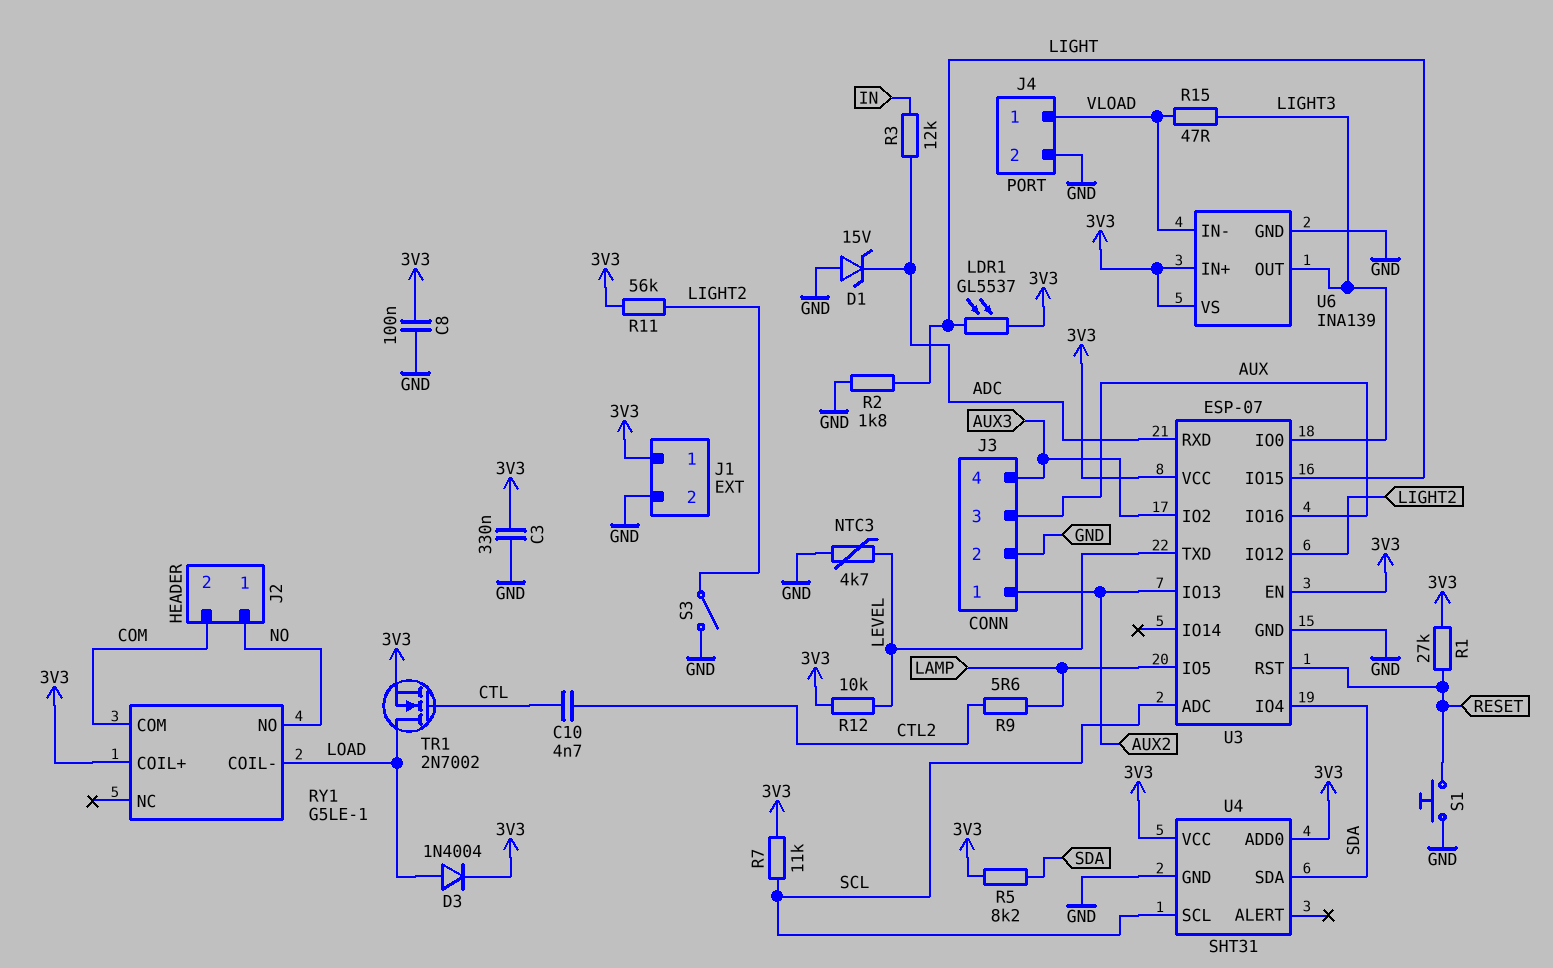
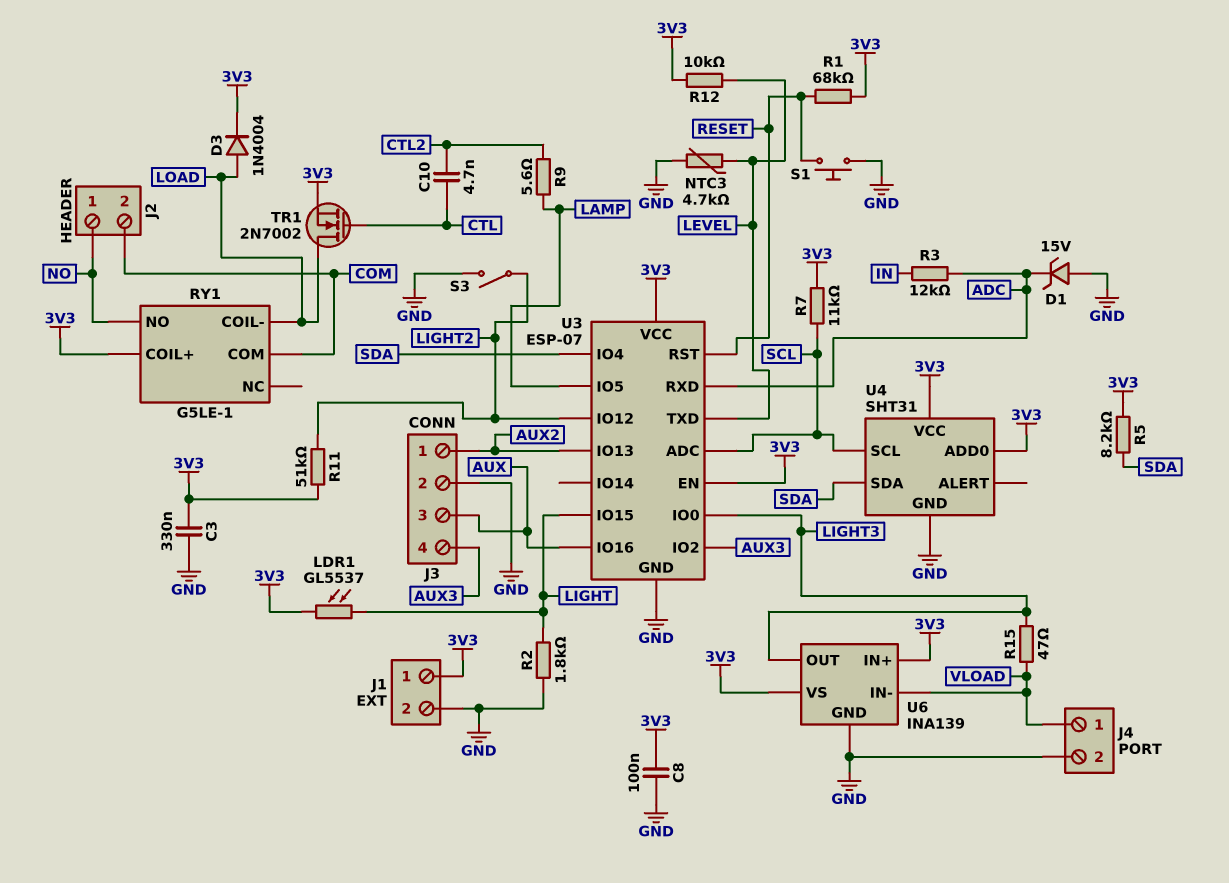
R1: 27k (3V3, RESET) -> 68k (3V3, RESET)
R11: 56k (3V3, LIGHT2) -> 51k (3V3, LIGHT2)

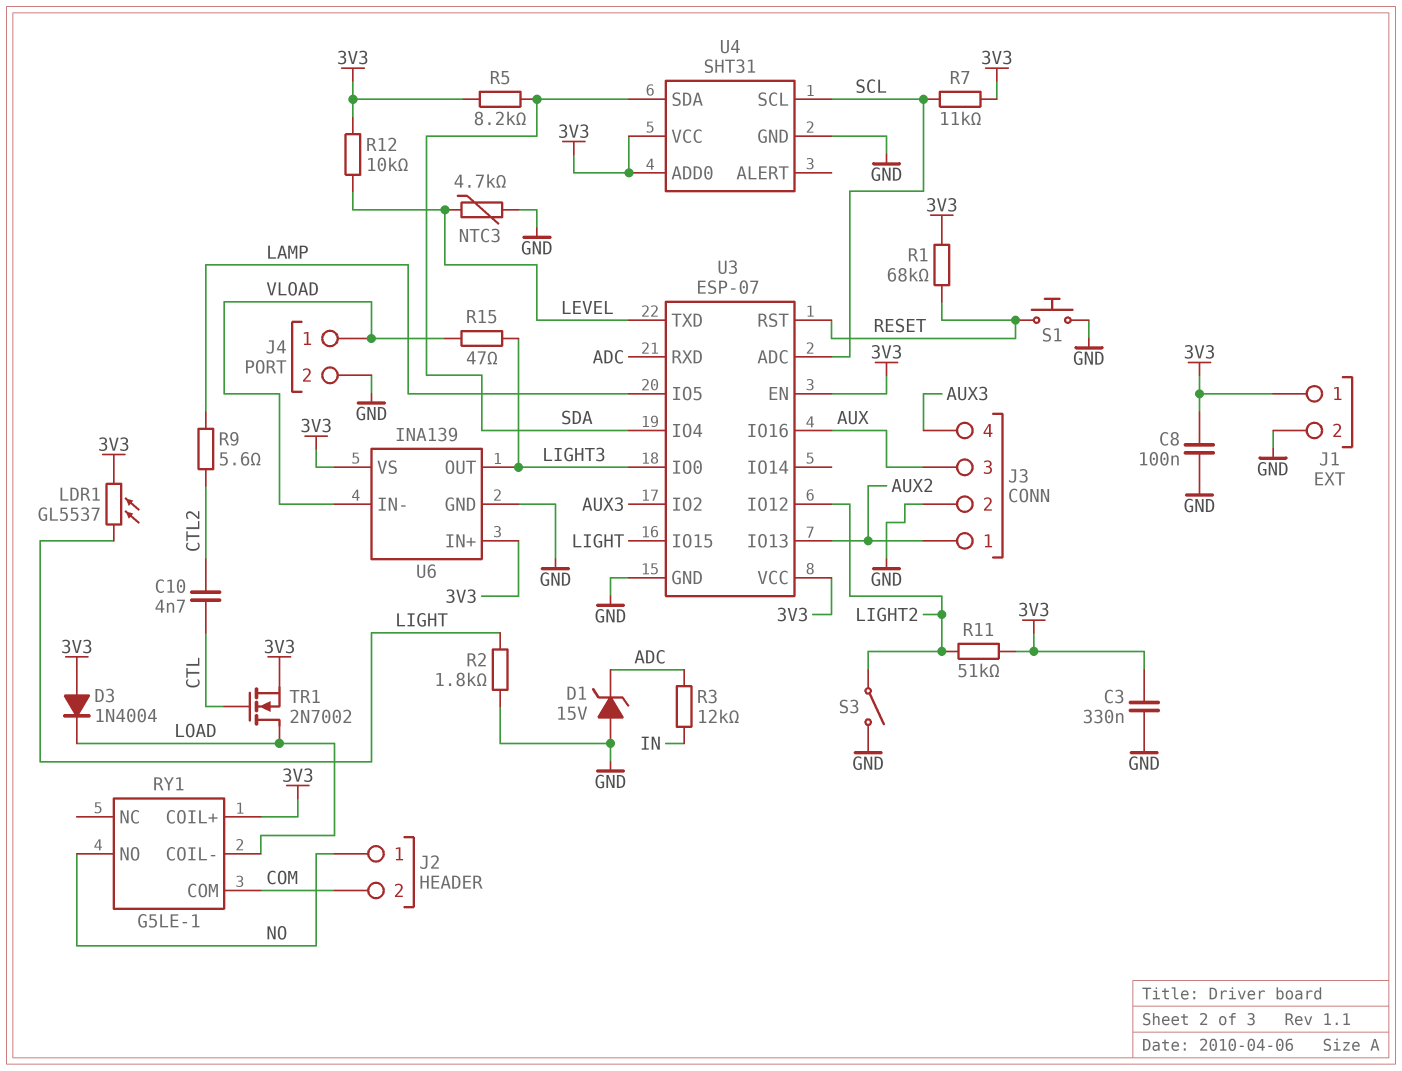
D3: diode 1N4004 (A LOAD, K 3V3) -> diode 1N4004 (A 3V3, K LOAD)

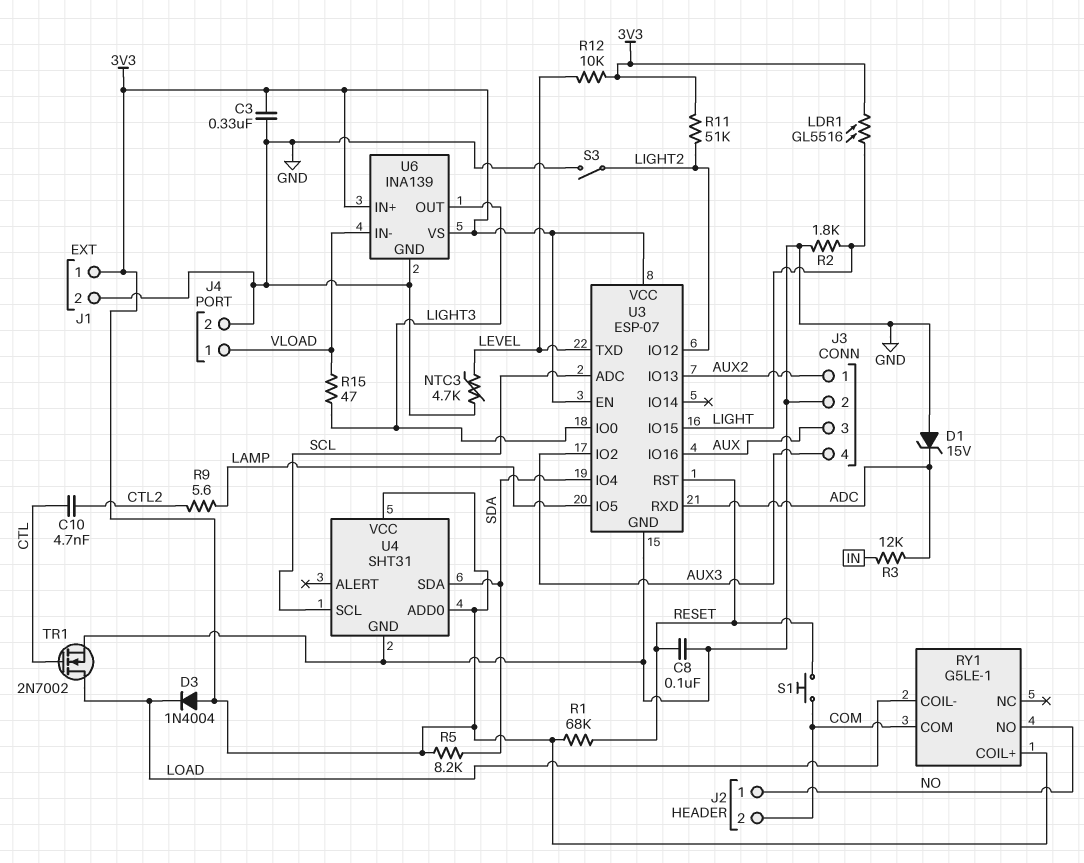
C8: 100nF (3V3, GND) -> 100nF (GND, RESET)
LDR1: GL5537 (3V3, LIGHT) -> GL5516 (3V3, LIGHT)
R7: 11k (3V3, SCL) -> none
S1: button (GND, RESET) -> button (COM, RESET)
TR1: NMOS 2N7002 (G CTL, D LOAD, S 3V3) -> NMOS 2N7002 (G CTL, D LOAD, S GND)

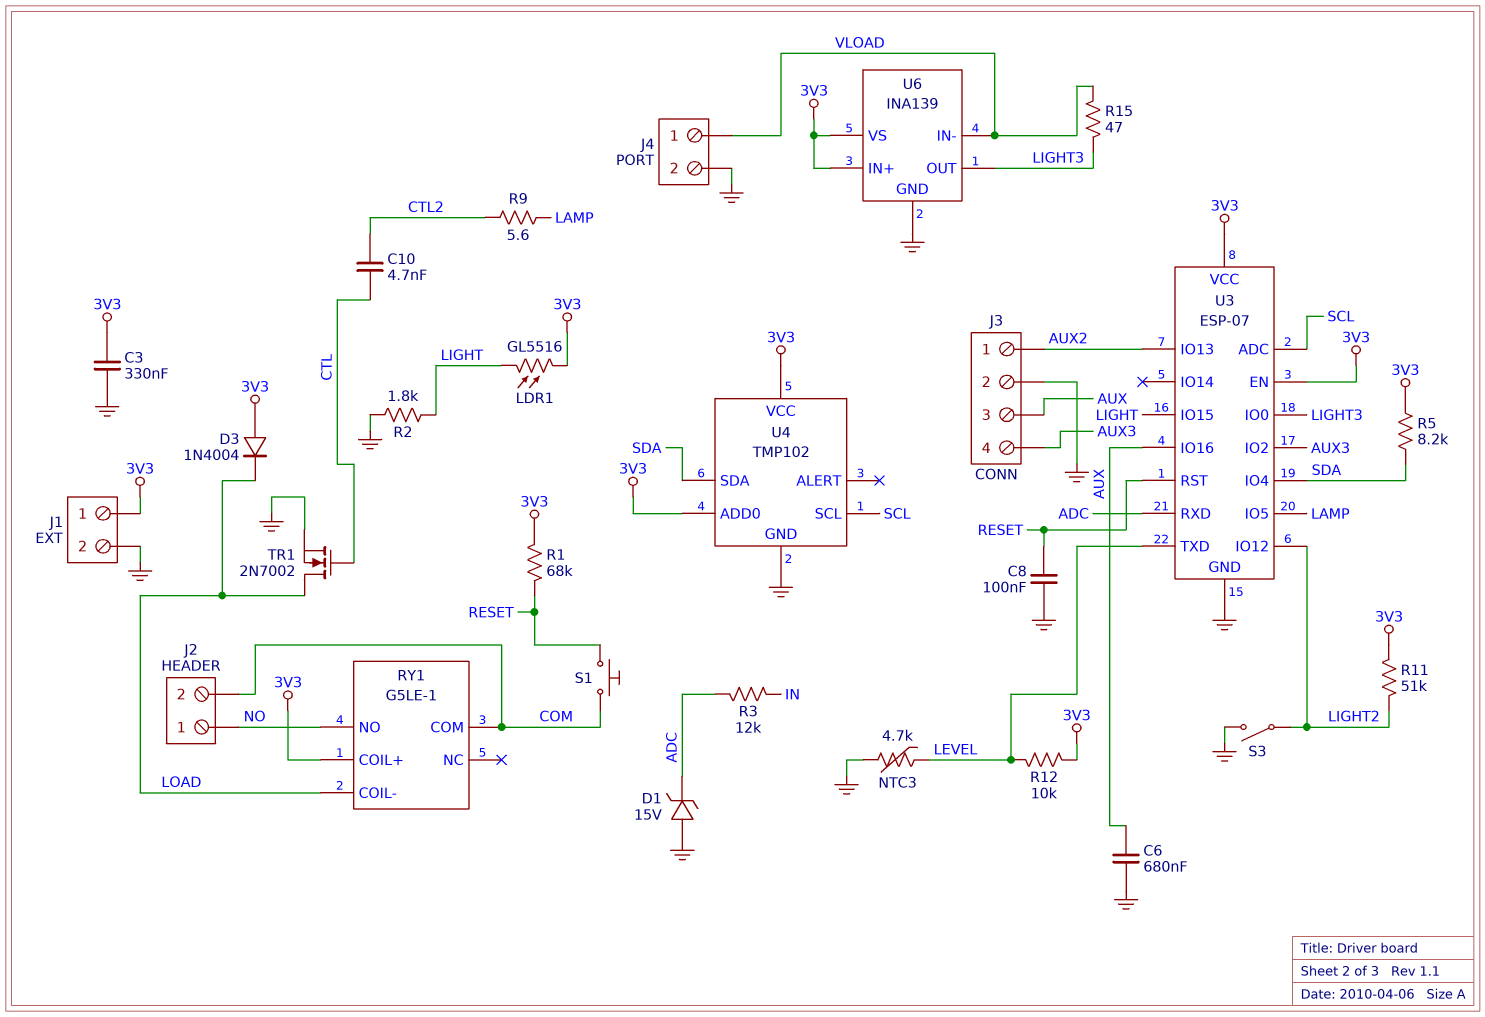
C6: none -> 680nF (AUX, GND)
U4: SHT31 -> TMP102

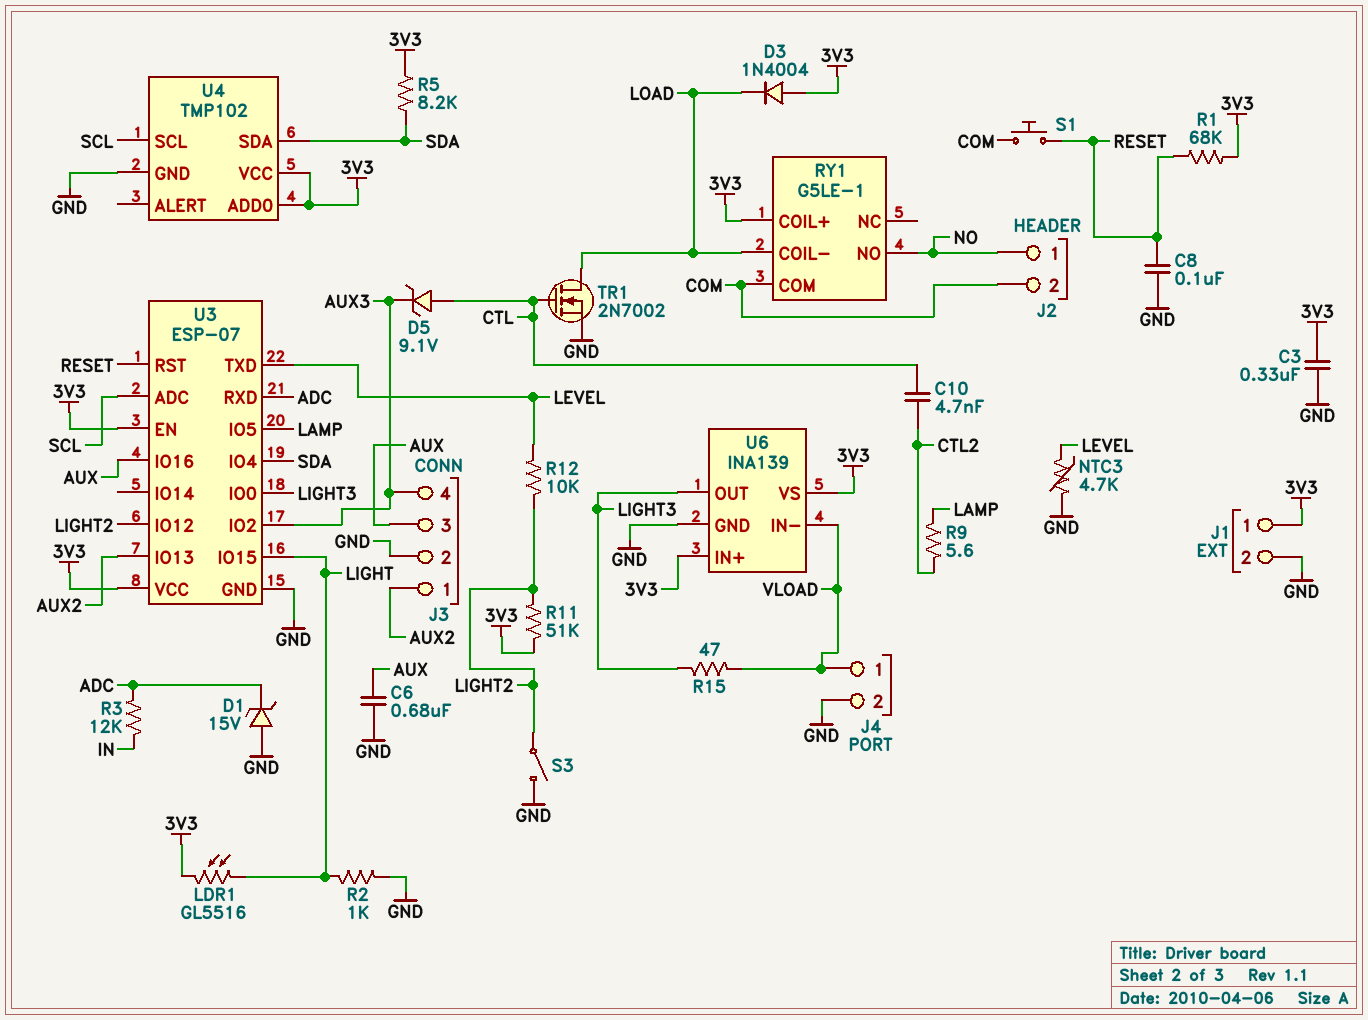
D5: none -> zener 9.1V (A CTL, K AUX3)
R2: 1.8k (GND, LIGHT) -> 1k (GND, LIGHT)
R12: 10k (3V3, LEVEL) -> 10k (LEVEL, LIGHT2)

